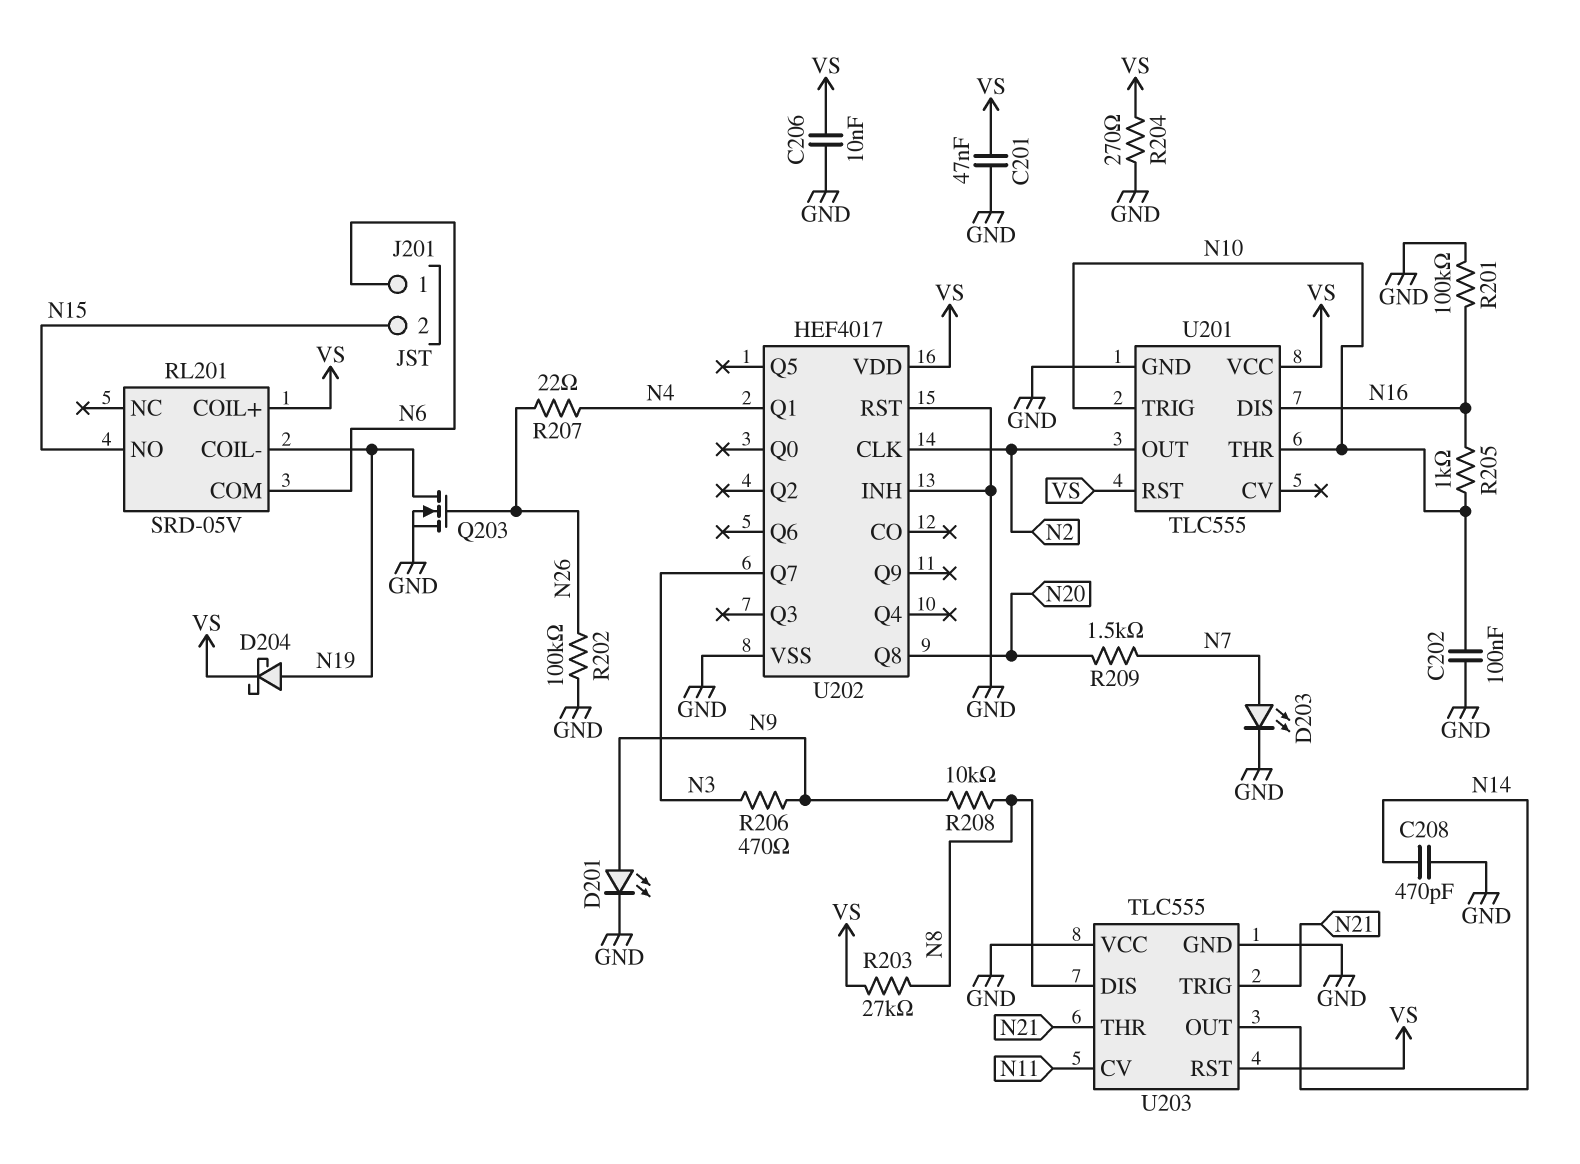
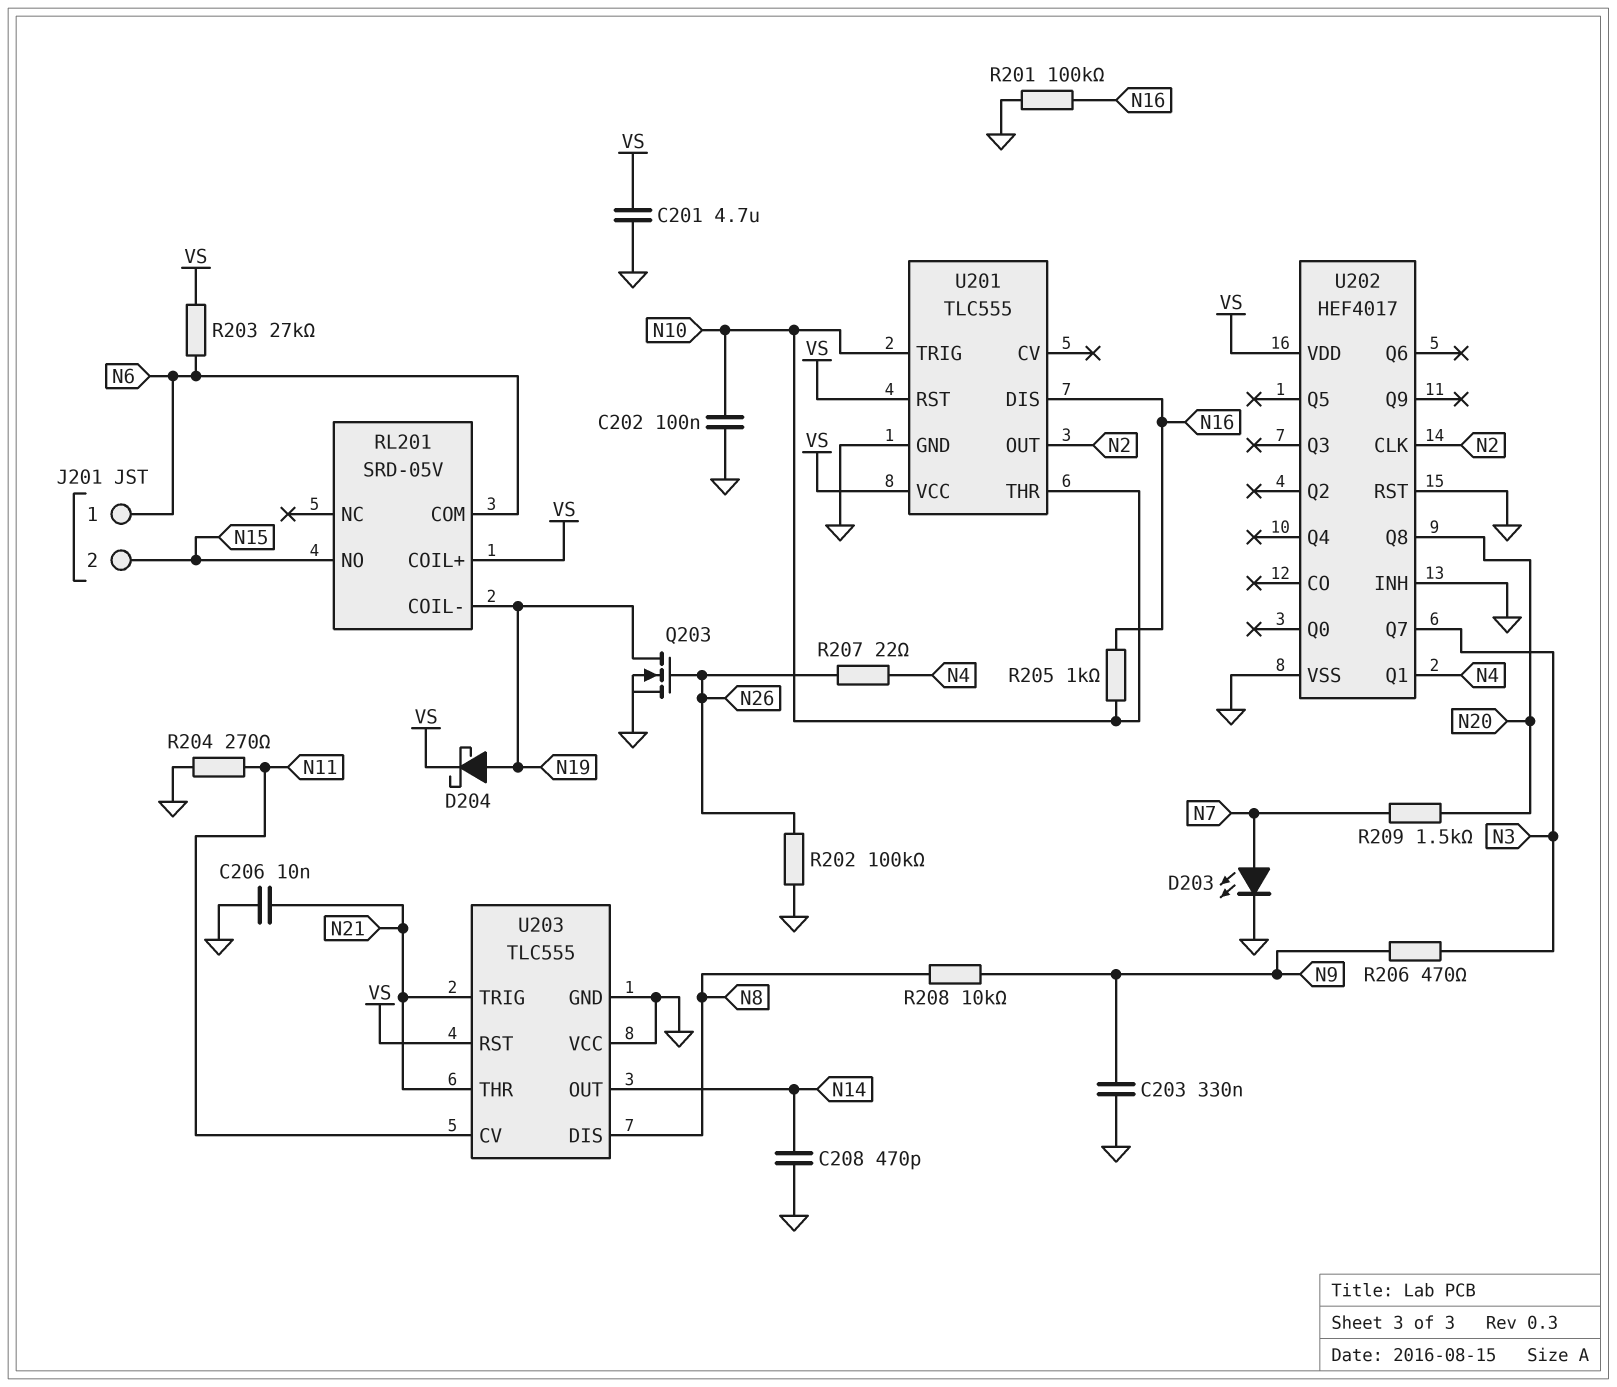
C201: 47nF (GND, VS) -> 4.7uF (GND, VS)
C203: none -> 330nF (GND, N9)
C206: 10nF (GND, VS) -> 10nF (GND, N21)
D201: LED (A N9, K GND) -> none
R203: 27k (N8, VS) -> 27k (N6, VS)
R204: 270 (GND, VS) -> 270 (GND, N11)

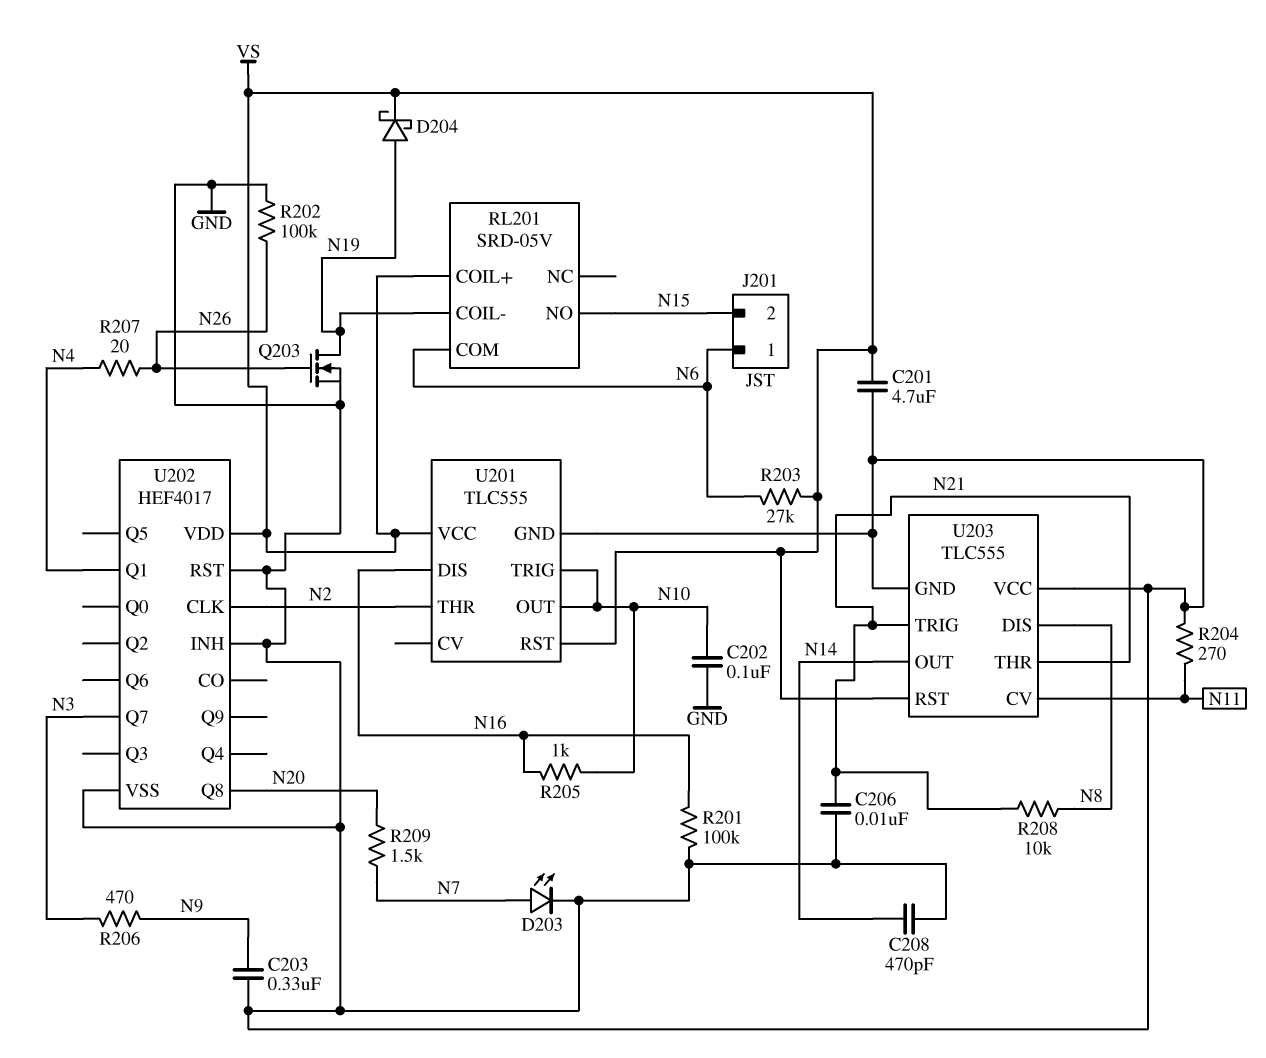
R207: 22 (N4, N26) -> 20 (N4, N26)
R208: 10k (N8, N9) -> 10k (N8, N21)
U201 pin OUT: N2 -> N10
U201 pin THR: N10 -> N2

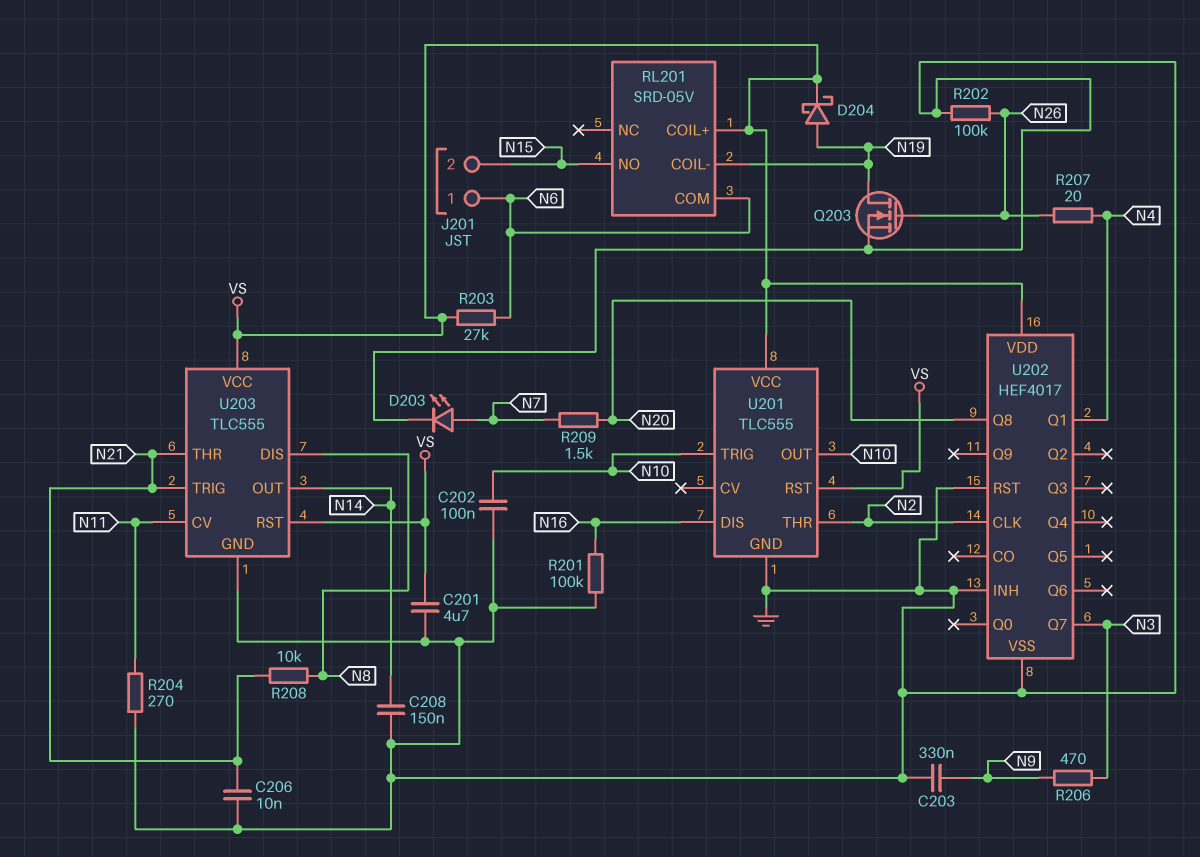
C208: 470pF (GND, N14) -> 150nF (GND, N14)
R205: 1k (N10, N16) -> none
U203 pin VCC: GND -> VS

